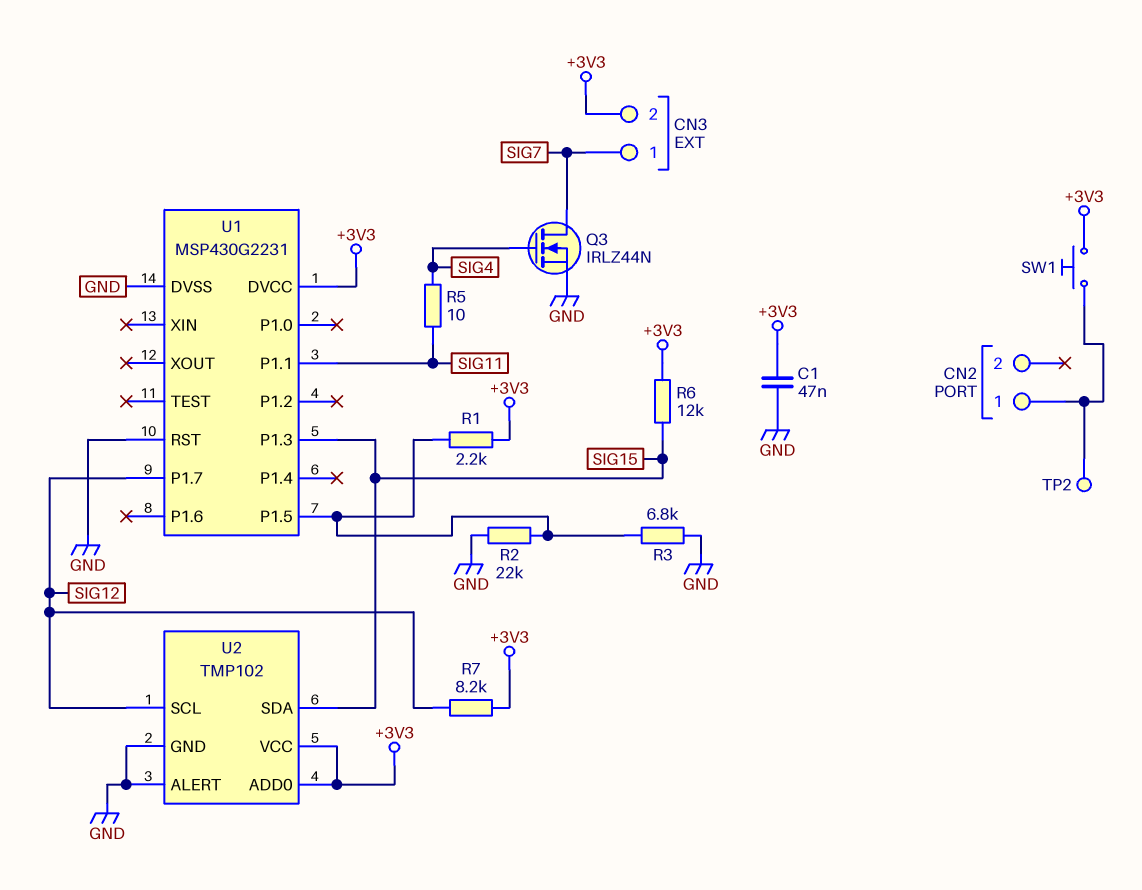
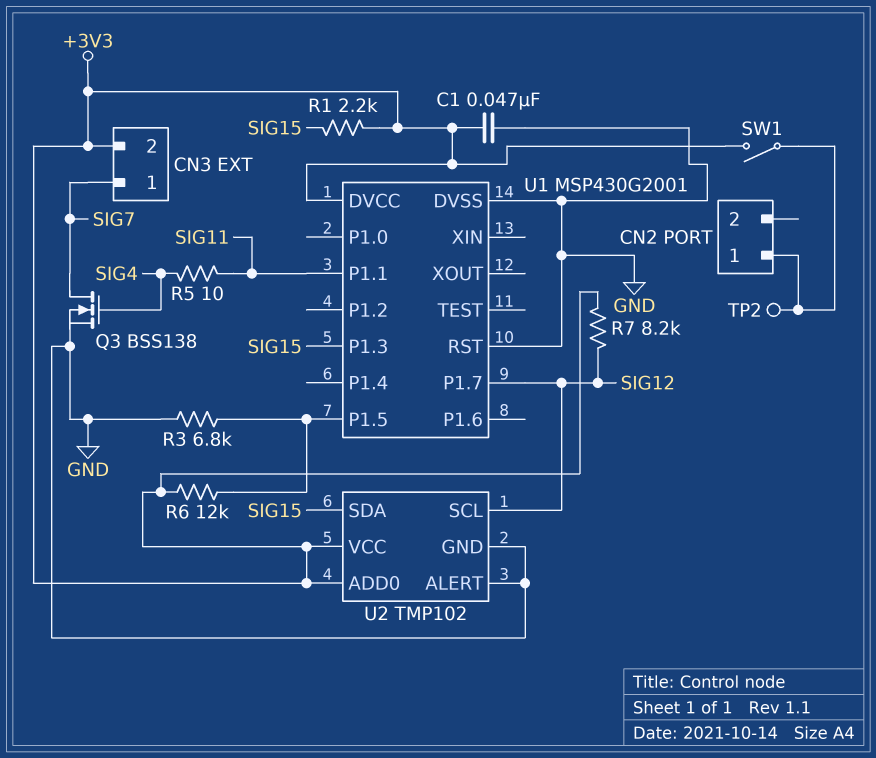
Q3: NMOS IRLZ44N (G SIG4, D SIG7, S GND) -> NMOS BSS138 (G SIG4, D SIG7, S GND)
R1: 2.2k (+3V3, U1/P1.5) -> 2.2k (+3V3, SIG15)
R2: 22k (GND, U1/P1.5) -> none
R6: 12k (+3V3, SIG15) -> 12k (+3V3, U1/P1.5)
SW1: button (+3V3, CN2/1) -> switch (+3V3, CN2/1)
U1: MSP430G2231 -> MSP430G2001

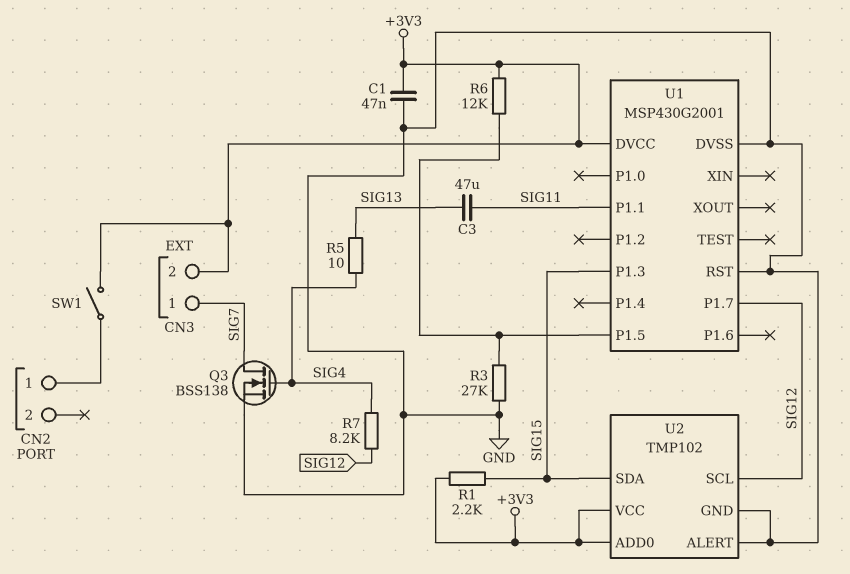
C3: none -> 47uF (SIG11, SIG13)
R3: 6.8k (GND, U1/P1.5) -> 27k (GND, U1/P1.5)
R5: 10 (SIG4, SIG11) -> 10 (SIG4, SIG13)
R7: 8.2k (+3V3, SIG12) -> 8.2k (SIG4, SIG12)
TP2: test point (CN2/1) -> none

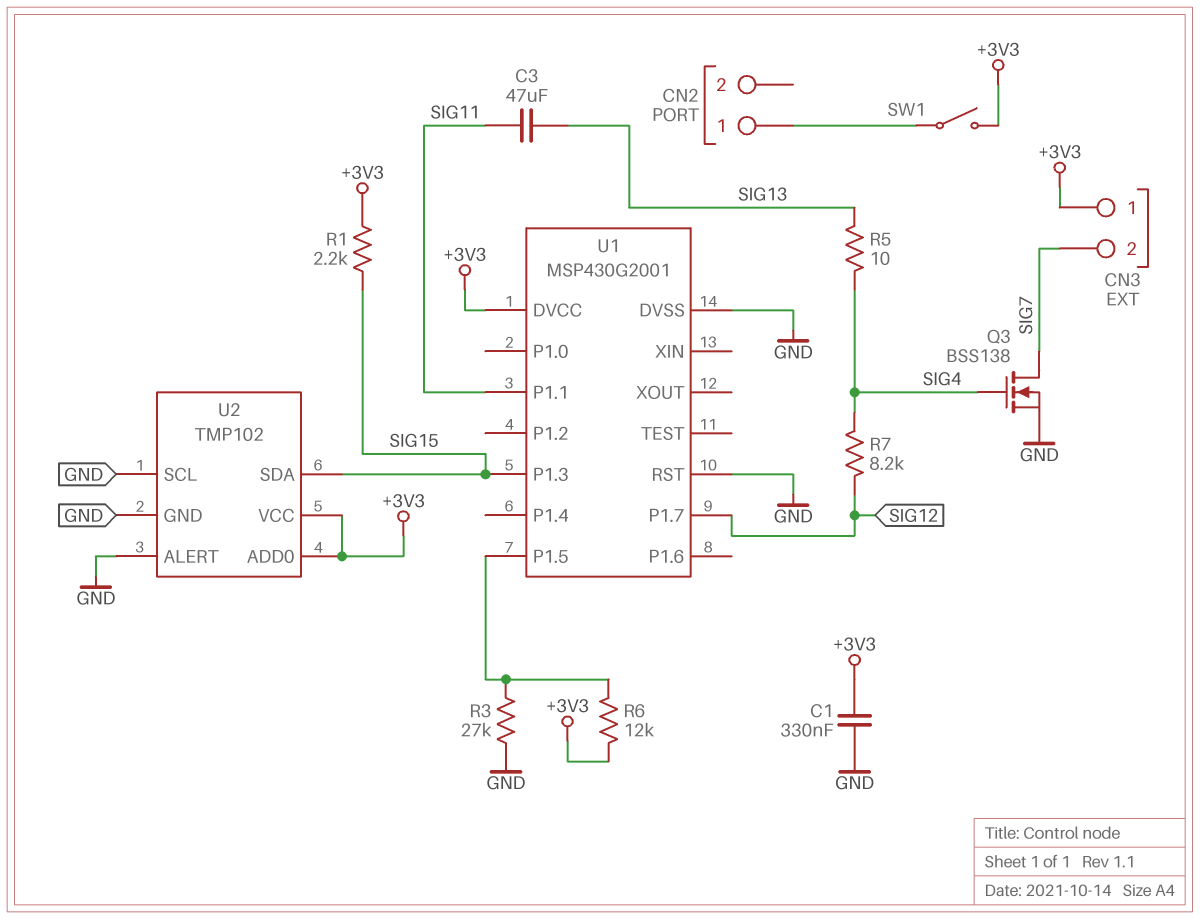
C1: 47nF (+3V3, GND) -> 330nF (+3V3, GND)
CN3 pin 1: SIG7 -> +3V3
CN3 pin 2: +3V3 -> SIG7
U2 pin SCL: SIG12 -> GND

